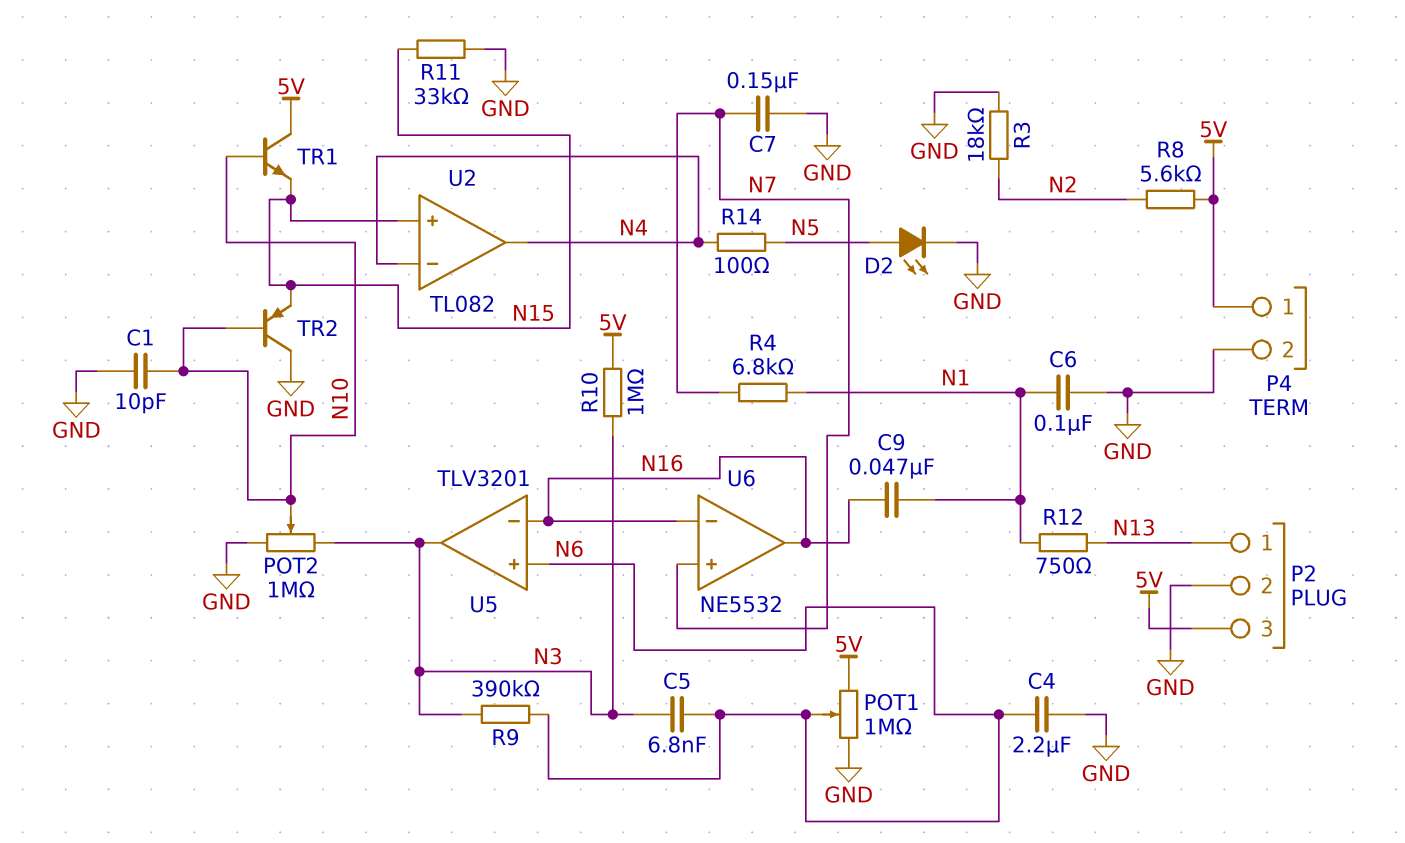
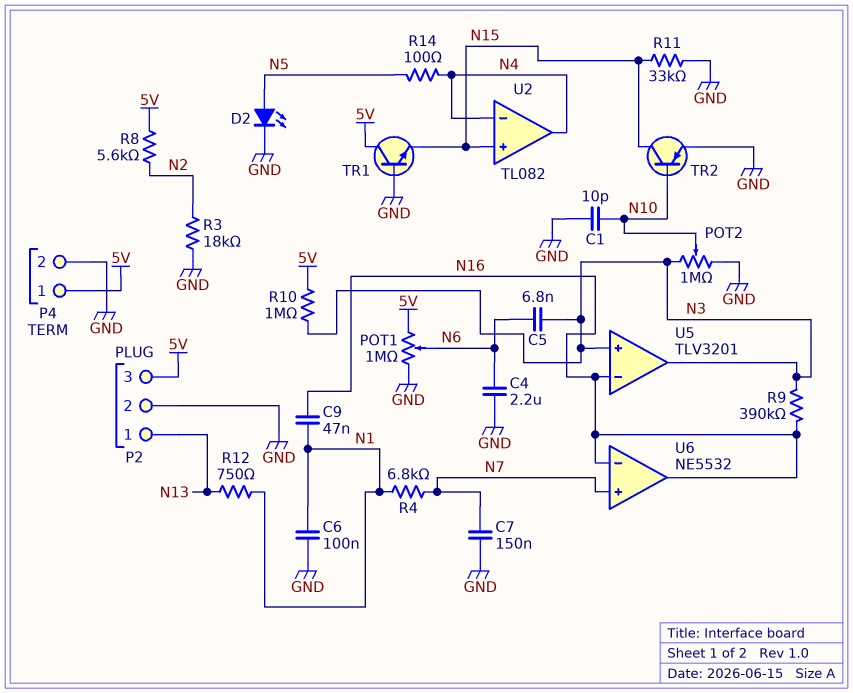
R9: 390k (N3, N6) -> 390k (N3, N16)
TR1: NPN (B N10, C 5V, E N15) -> NPN (B GND, C 5V, E N15)
TR2: PNP (B N10, C GND, E N15) -> PNP (B N10, C N15, E GND)
U5 pin in+: N6 -> N3

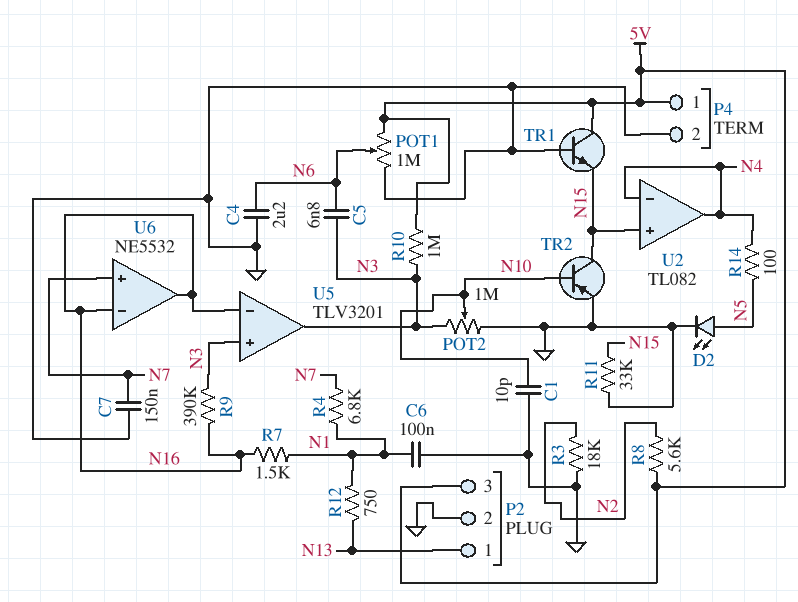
C9: 47nF (N1, N16) -> none
R7: none -> 1.5k (N1, N16)

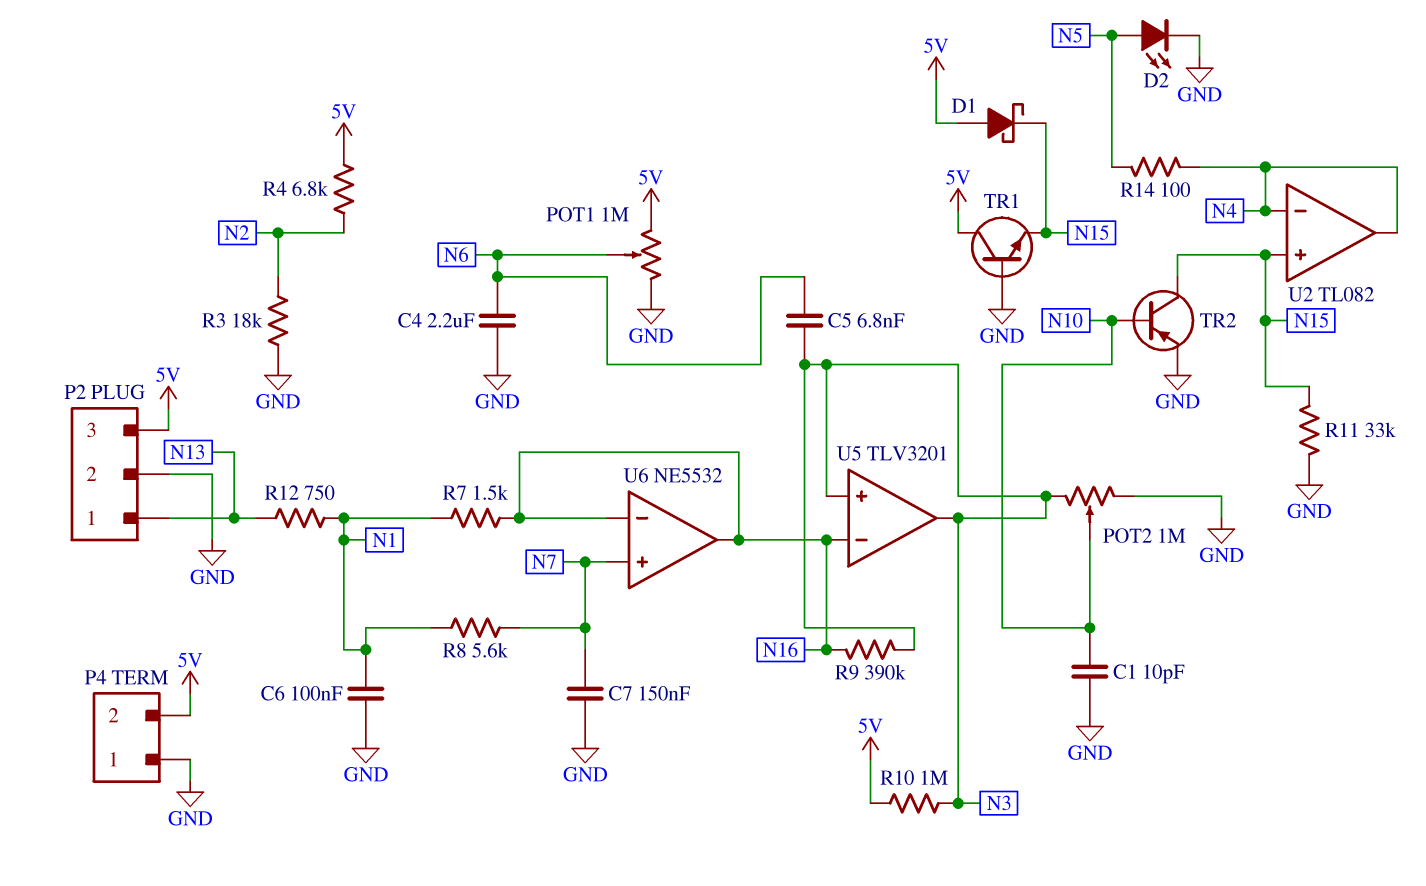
D1: none -> schottky (A 5V, K N15)
P4 pin 1: 5V -> GND
P4 pin 2: GND -> 5V
R4: 6.8k (N1, N7) -> 6.8k (5V, N2)
R8: 5.6k (5V, N2) -> 5.6k (N1, N7)

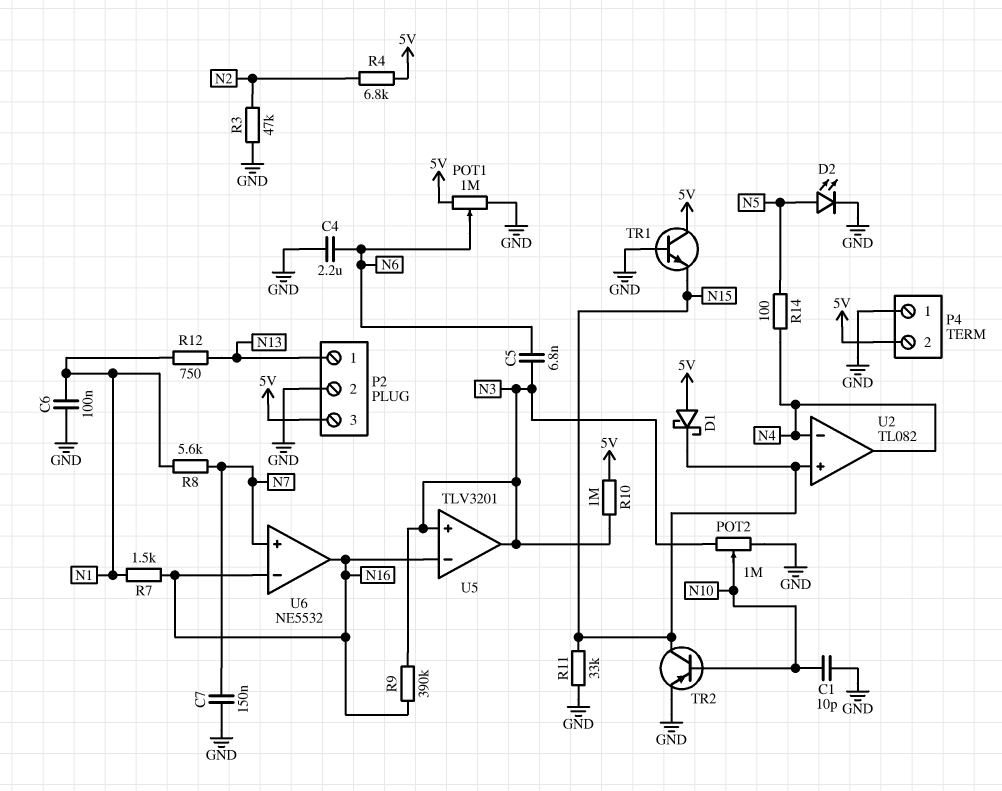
R3: 18k (GND, N2) -> 47k (GND, N2)

